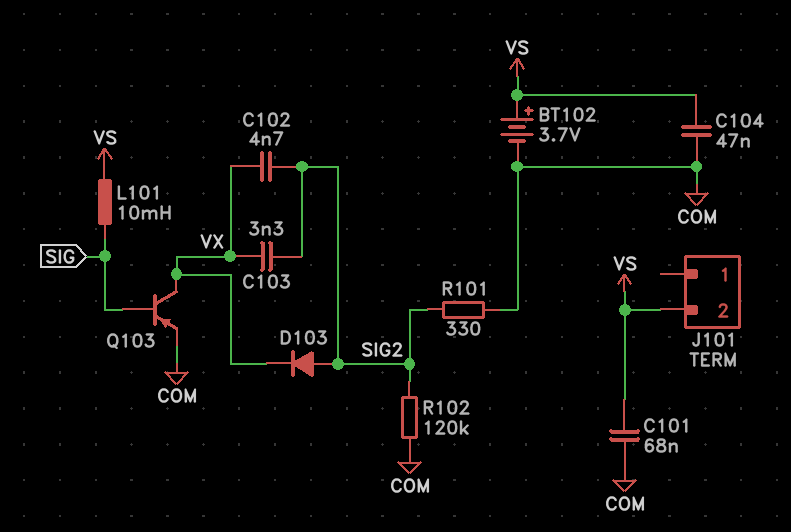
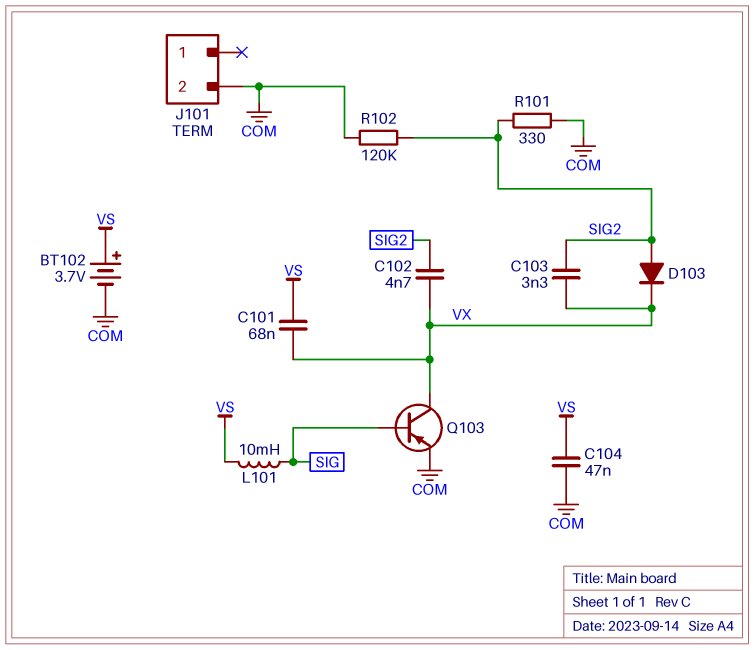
C101: 68nF (COM, VS) -> 68nF (VS, VX)
J101 pin 2: VS -> COM

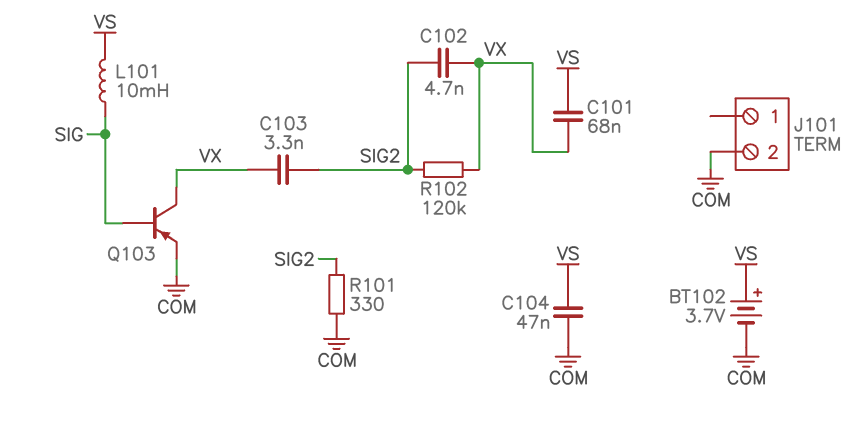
D103: diode (A SIG2, K VX) -> none
R102: 120k (COM, SIG2) -> 120k (SIG2, VX)

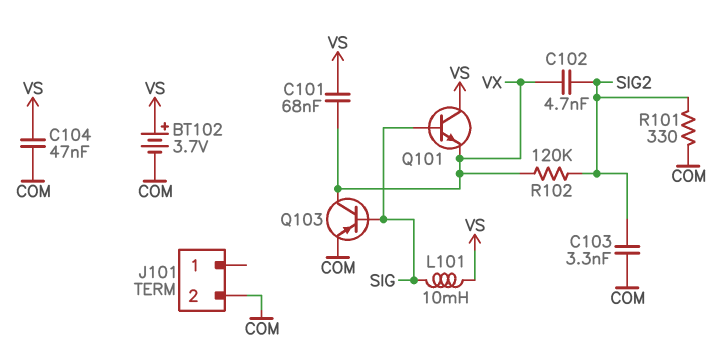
C103: 3.3nF (SIG2, VX) -> 3.3nF (COM, SIG2)
Q101: none -> NPN (B SIG, C VS, E VX)

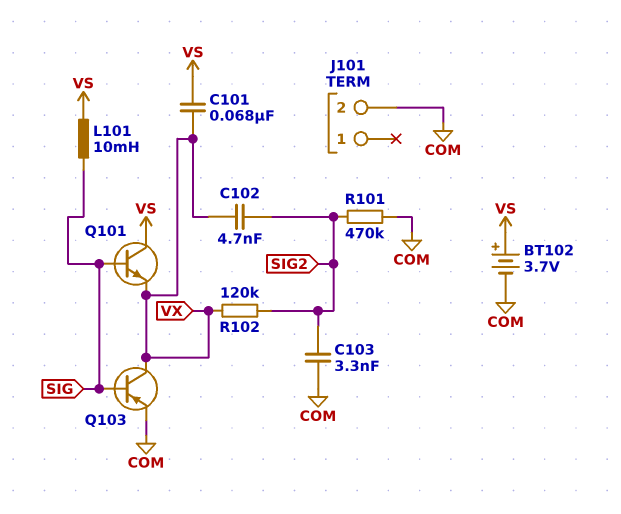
C104: 47nF (COM, VS) -> none
R101: 330 (COM, SIG2) -> 470k (COM, SIG2)

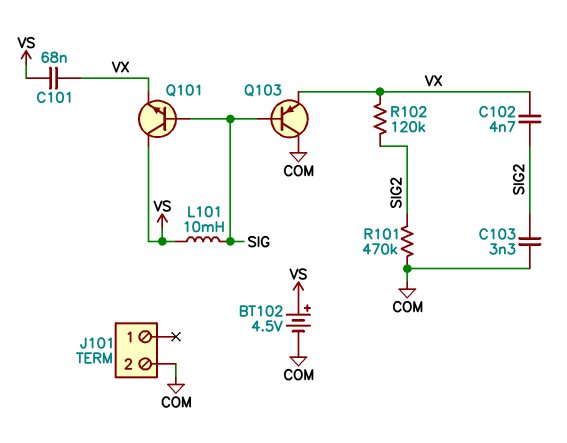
BT102: 3.7V (plus VS, minus COM) -> 4.5V (plus VS, minus COM)
Q103: PNP (B SIG, C VX, E COM) -> PNP (B SIG, C COM, E VX)

